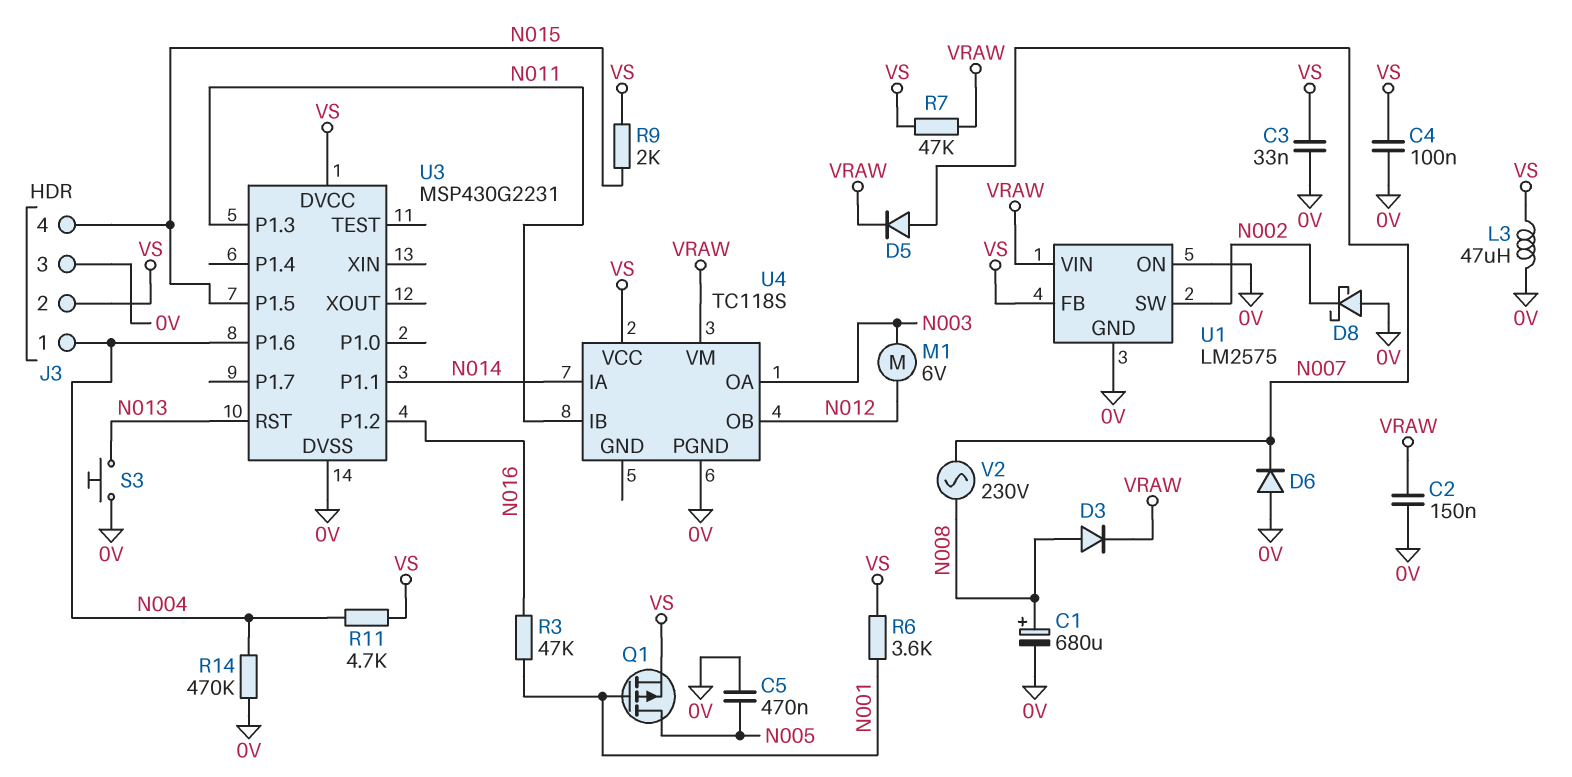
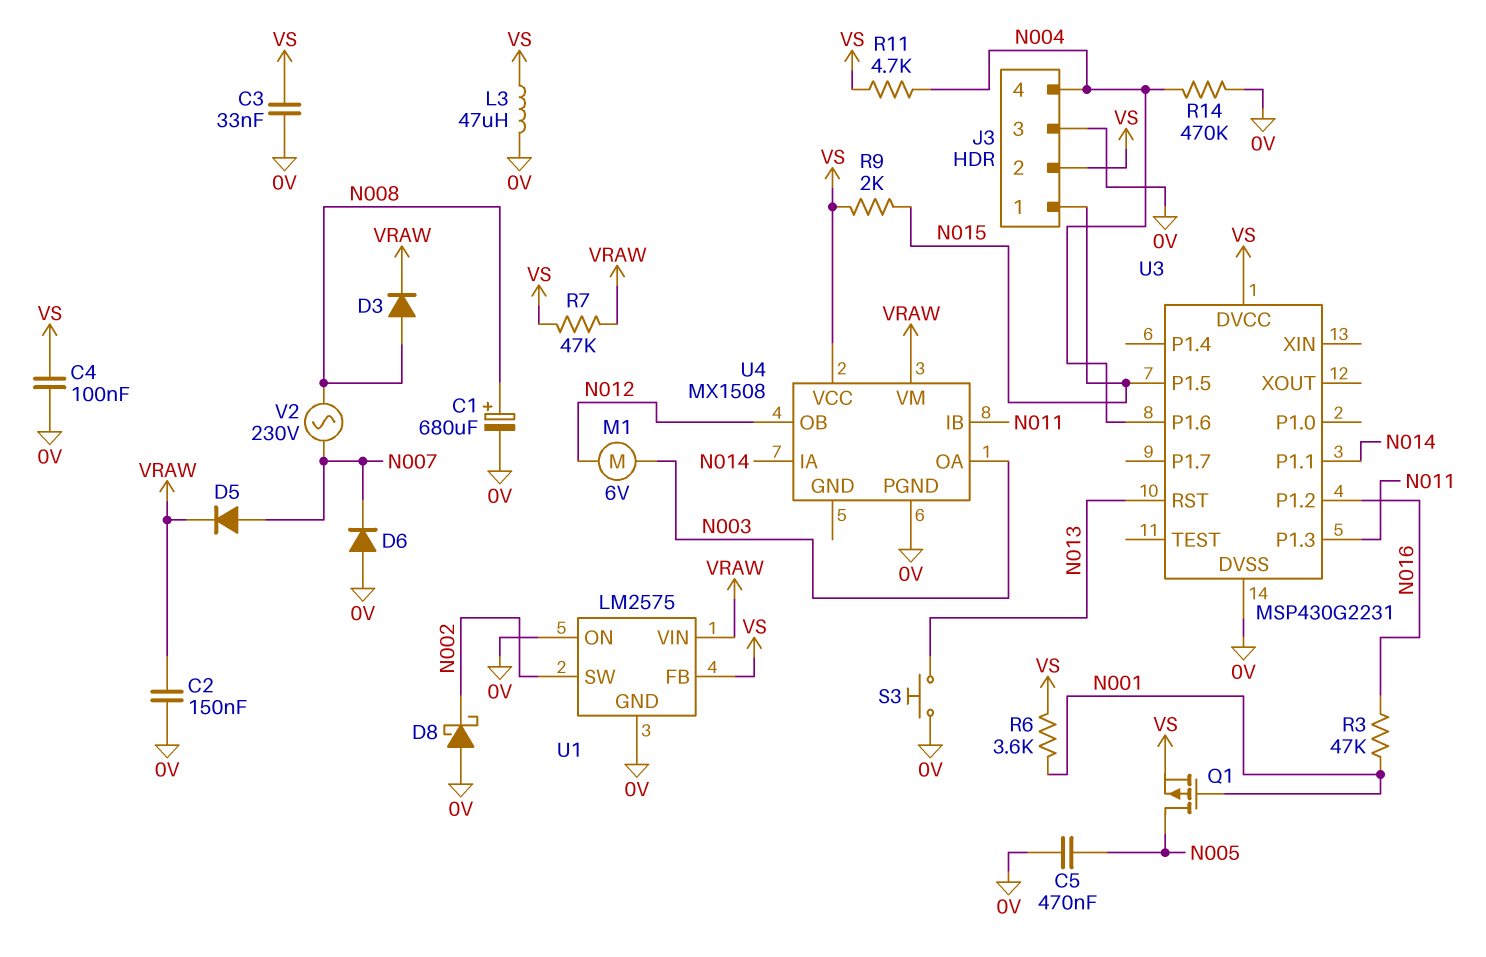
J3 pin 1: N004 -> N015
J3 pin 4: N015 -> N004
U4: TC118S -> MX1508

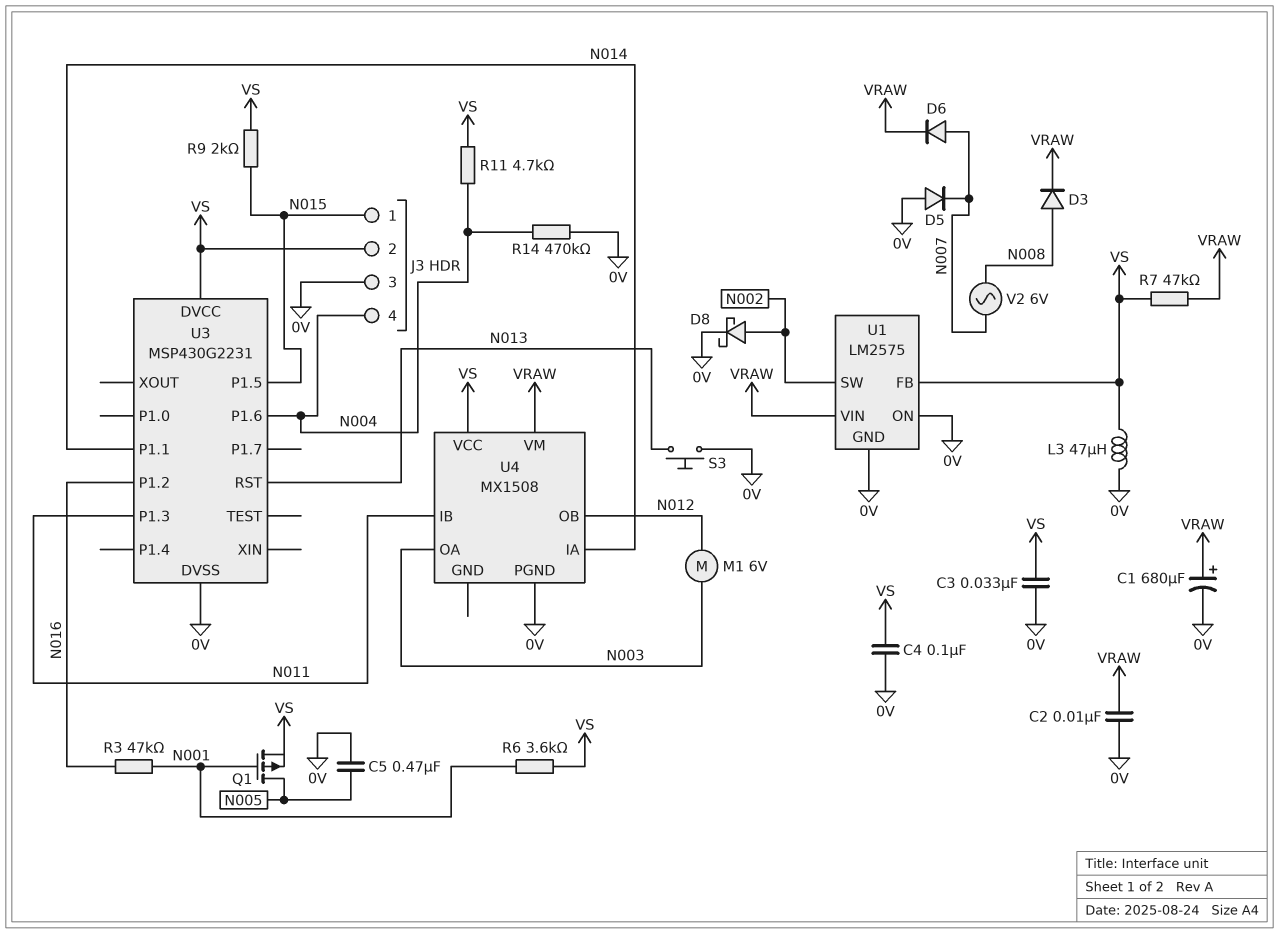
C1: 680uF (plus N008, minus 0V) -> 680uF (plus VRAW, minus 0V)
C2: 150nF (0V, VRAW) -> 10nF (0V, VRAW)
D5: diode (A N007, K VRAW) -> diode (A 0V, K N007)
D6: diode (A 0V, K N007) -> diode (A N007, K VRAW)
D8: schottky (A 0V, K N002) -> schottky (A N002, K 0V)
V2: AC 230V (N007, N008) -> AC 6V (N007, N008)

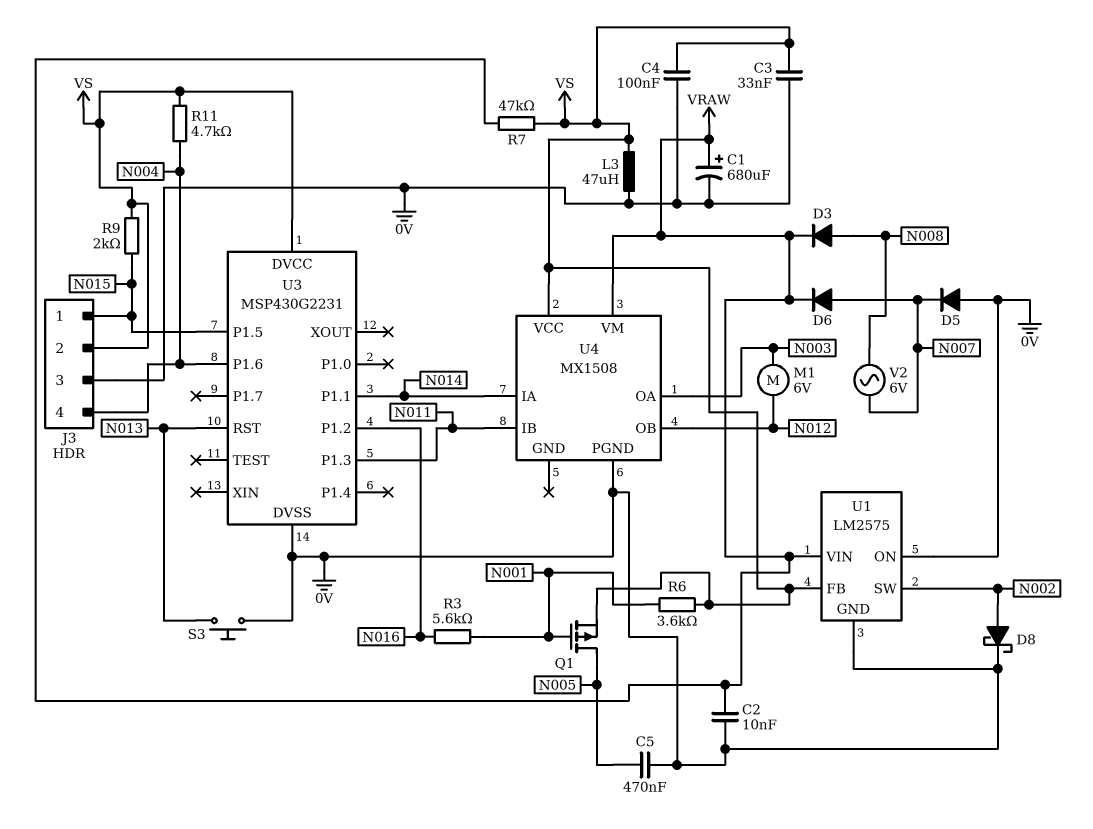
R3: 47k (N001, N016) -> 5.6k (N001, N016)
R14: 470k (0V, N004) -> none

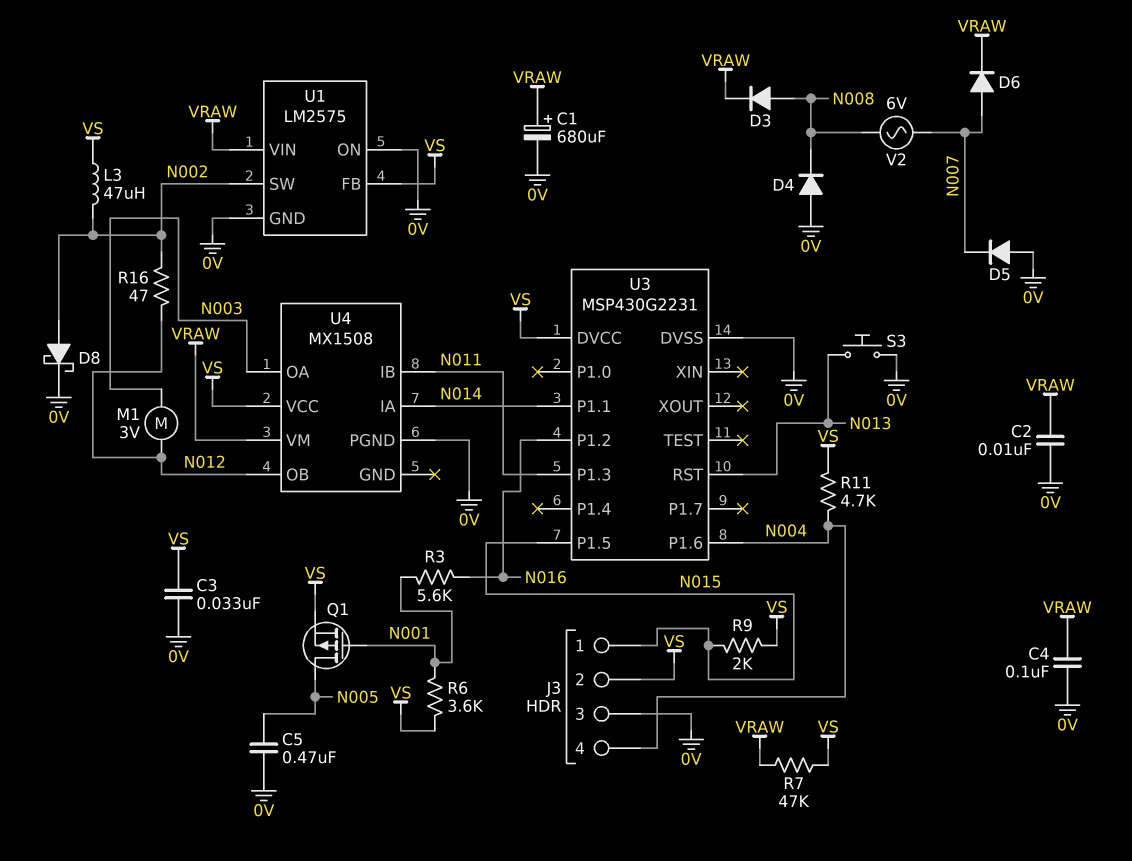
C4: 100nF (0V, VS) -> 100nF (0V, VRAW)
D4: none -> diode (A 0V, K N008)
L3: 47uH (0V, VS) -> 47uH (N002, VS)
M1: motor 6V (N003, N012) -> motor 3V (N003, N012)
R16: none -> 47 (N002, N012)

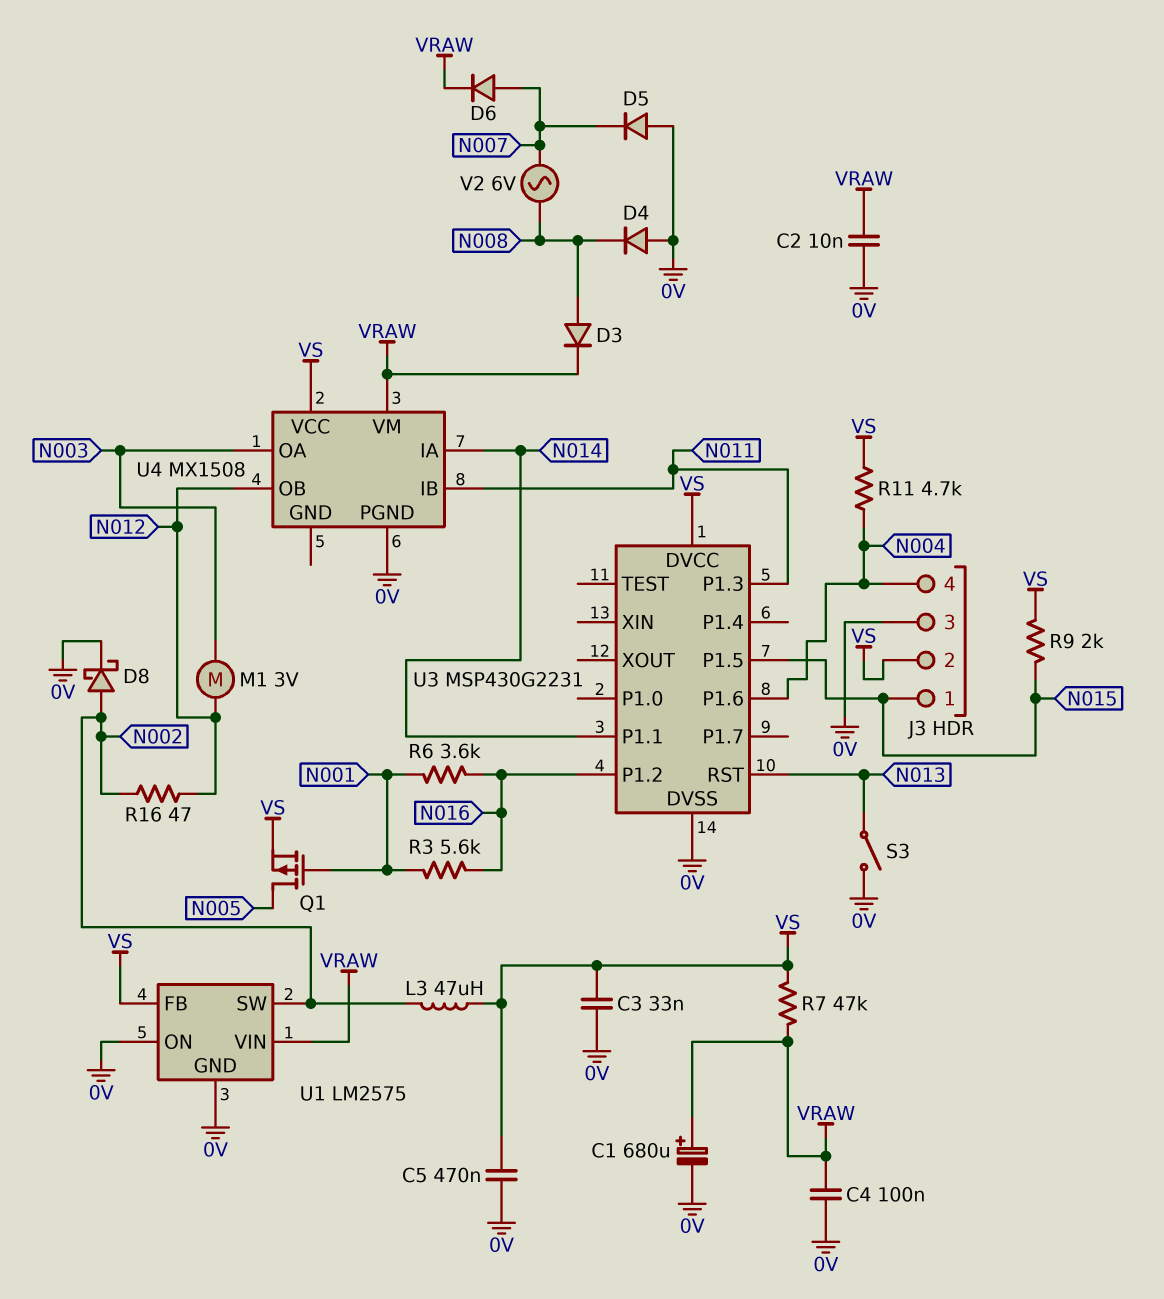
C5: 470nF (0V, N005) -> 470nF (0V, VS)
R6: 3.6k (N001, VS) -> 3.6k (N001, N016)
S3: button (0V, N013) -> switch (0V, N013)

